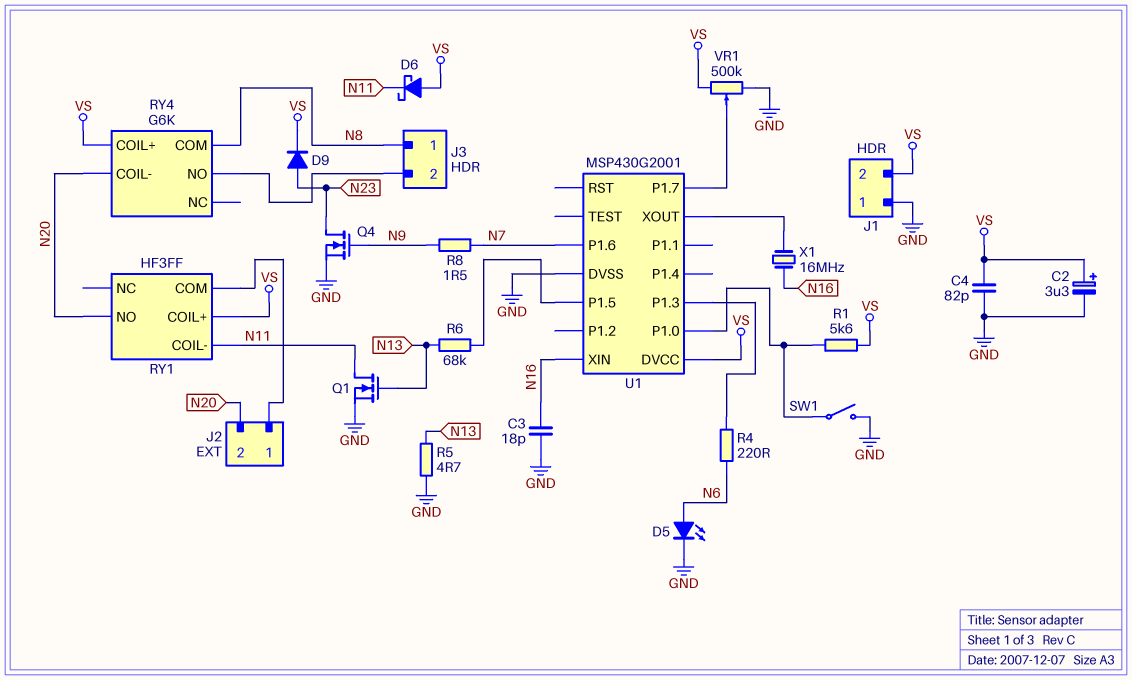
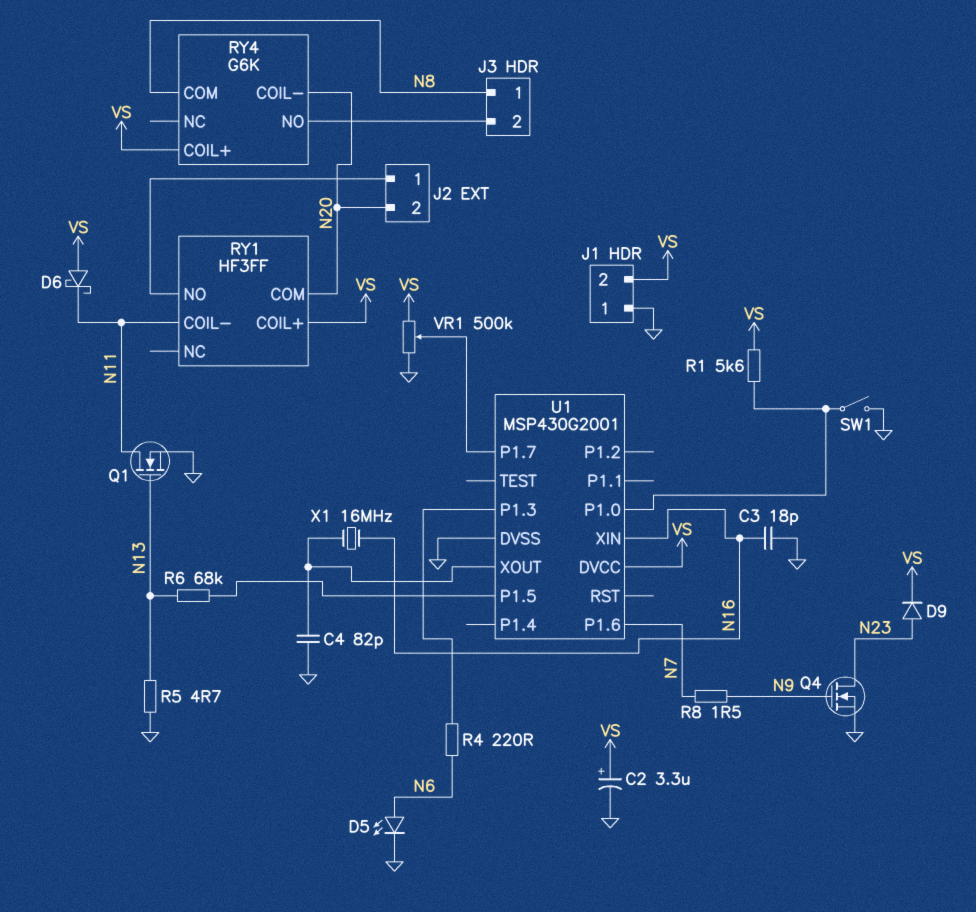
C4: 82pF (GND, VS) -> 82pF (GND, U1/XOUT)
RY1 pin COM: J2/1 -> N20
RY1 pin NO: N20 -> J2/1

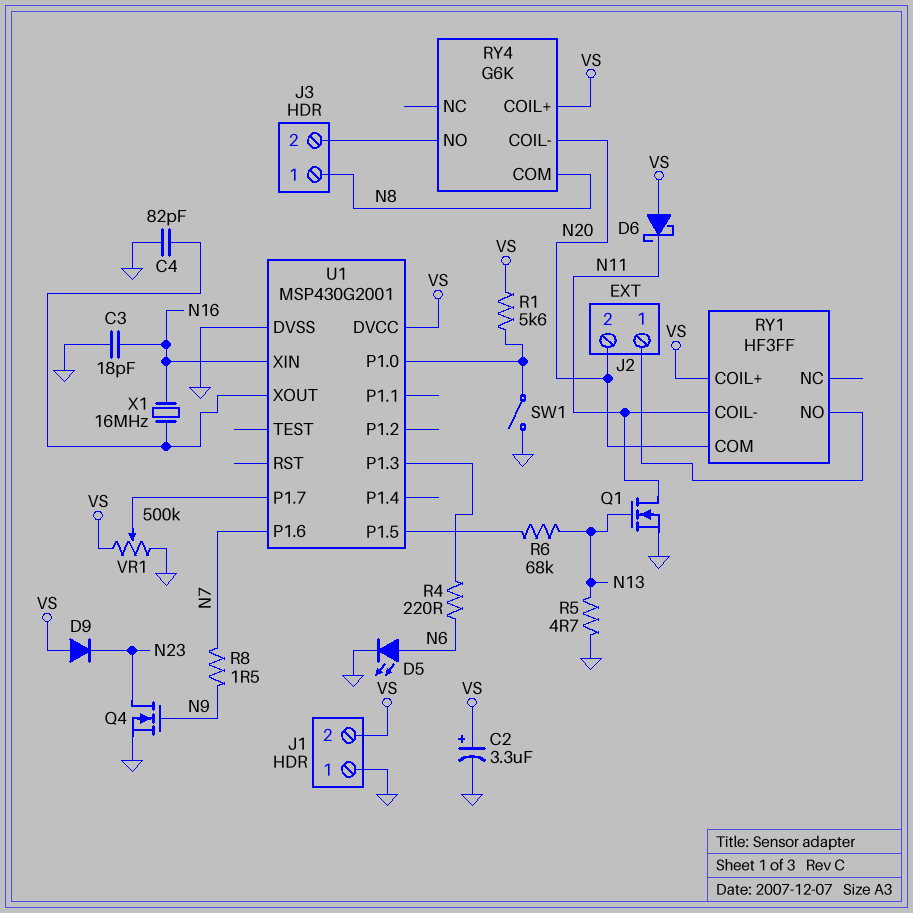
D9: diode (A N23, K VS) -> diode (A VS, K N23)

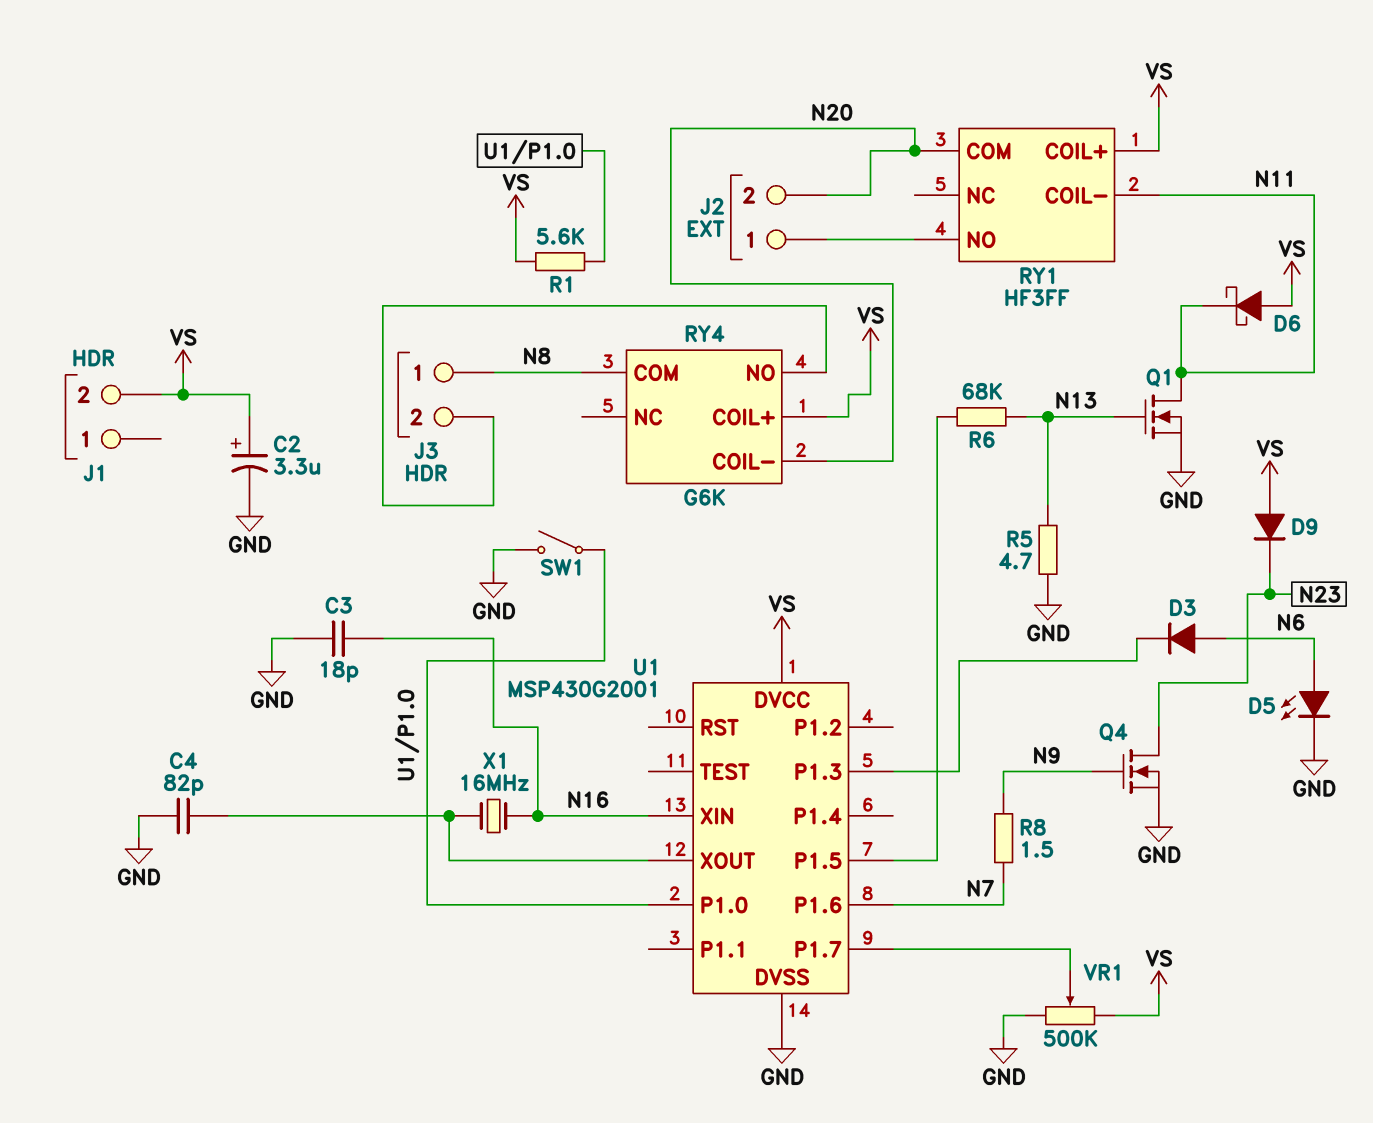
D3: none -> diode (A N6, K U1/P1.3)
J1 pin 1: GND -> none
R4: 220 (N6, U1/P1.3) -> none

